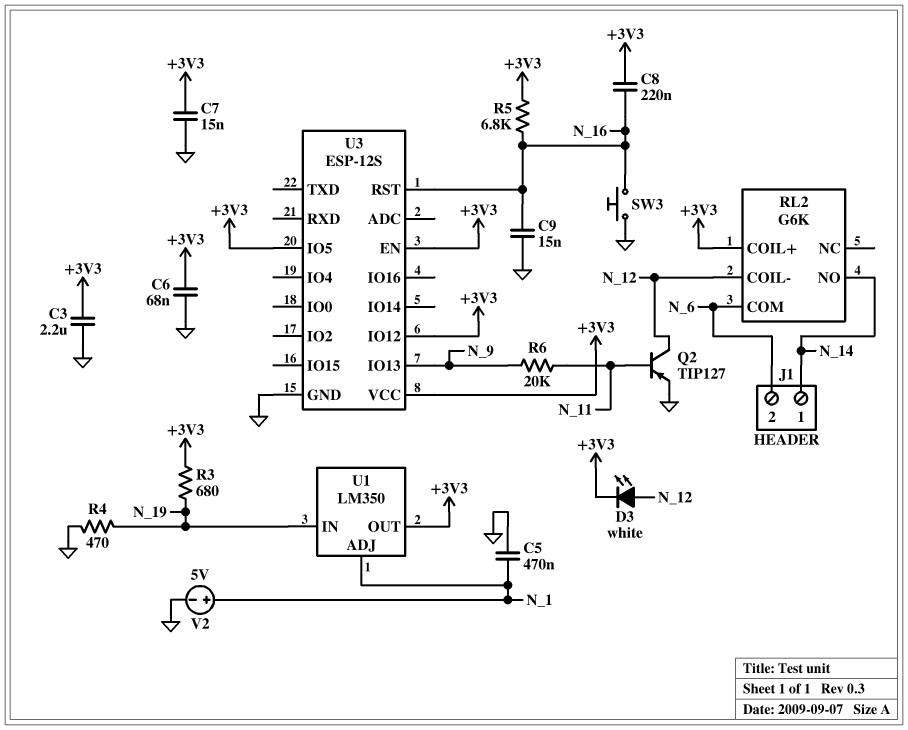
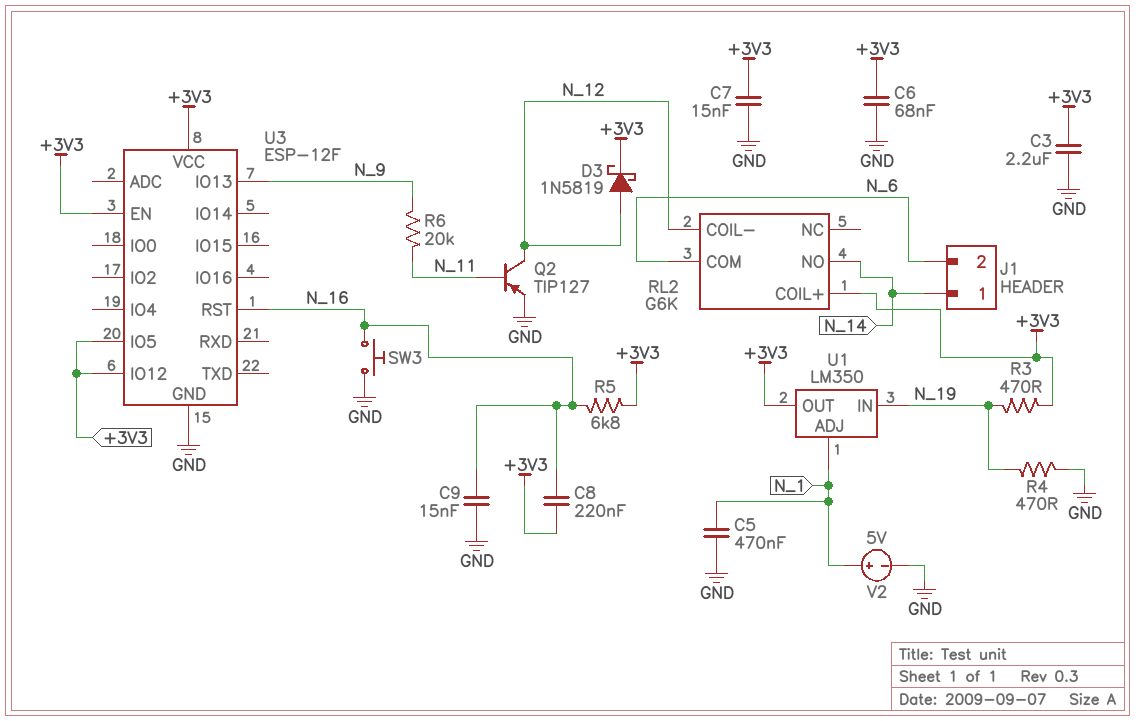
D3: LED white (A N_12, K +3V3) -> schottky 1N5819 (A N_12, K +3V3)
R3: 680 (+3V3, N_19) -> 470 (+3V3, N_19)
U3: ESP-12S -> ESP-12F

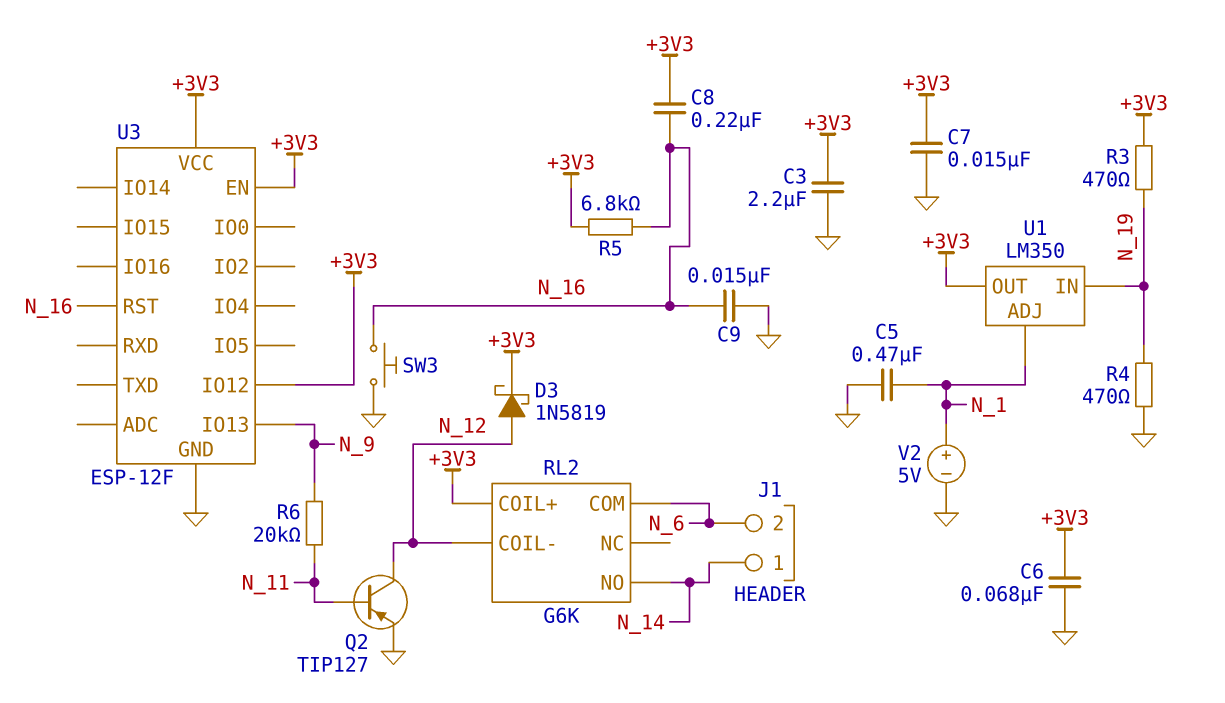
U3 pin IO5: +3V3 -> none

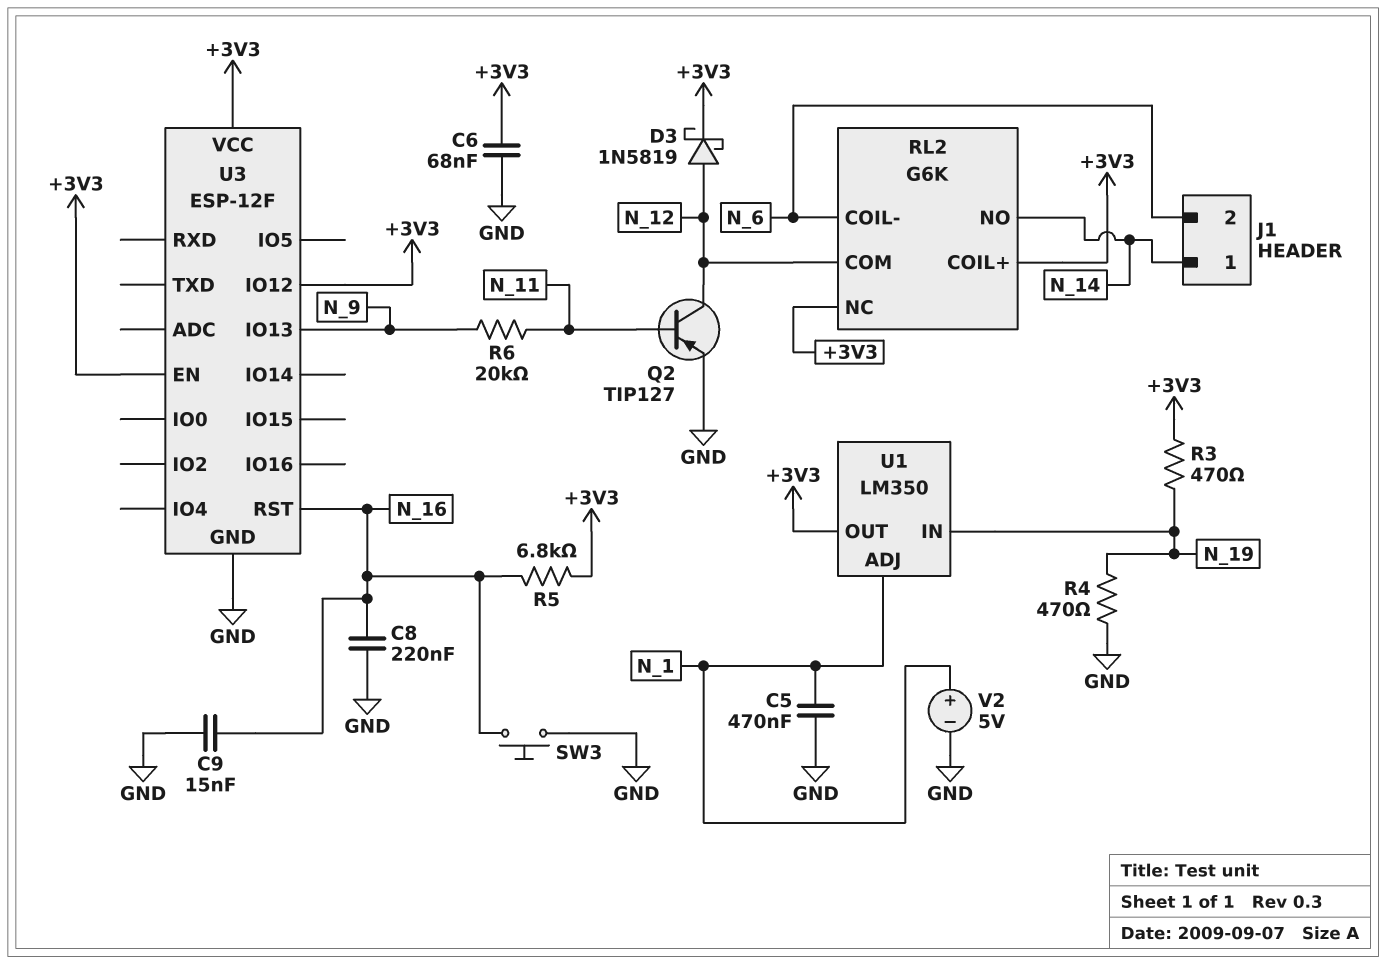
C3: 2.2uF (+3V3, GND) -> none
C7: 15nF (+3V3, GND) -> none
C8: 220nF (+3V3, N_16) -> 220nF (GND, N_16)
RL2 pin COIL-: N_12 -> N_6
RL2 pin COM: N_6 -> N_12
RL2 pin NC: none -> +3V3

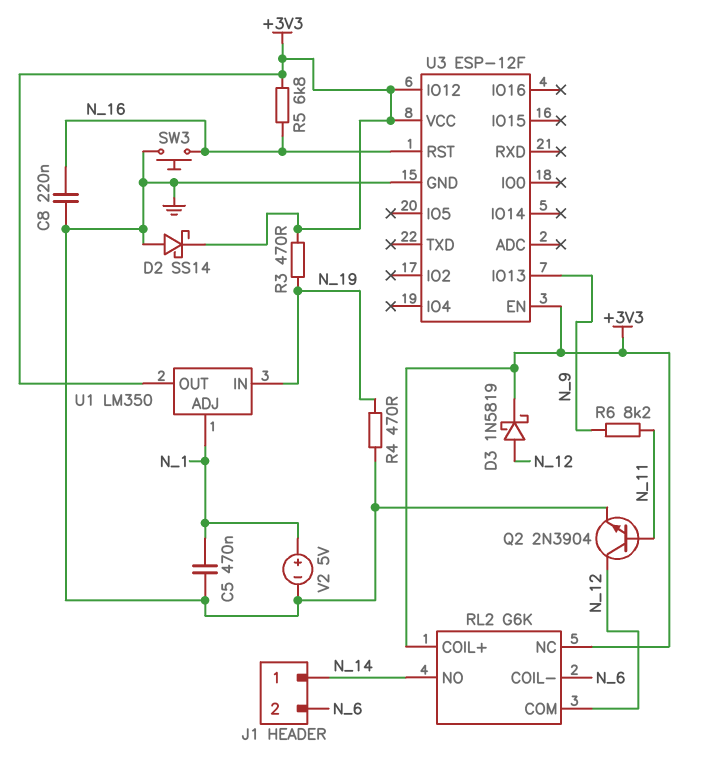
C6: 68nF (+3V3, GND) -> none
C9: 15nF (GND, N_16) -> none
D2: none -> schottky SS14 (A GND, K +3V3)
Q2: PNP TIP127 (B N_11, C N_12, E GND) -> NPN 2N3904 (B N_11, C N_12, E GND)
R6: 20k (N_9, N_11) -> 8.2k (N_9, N_11)

